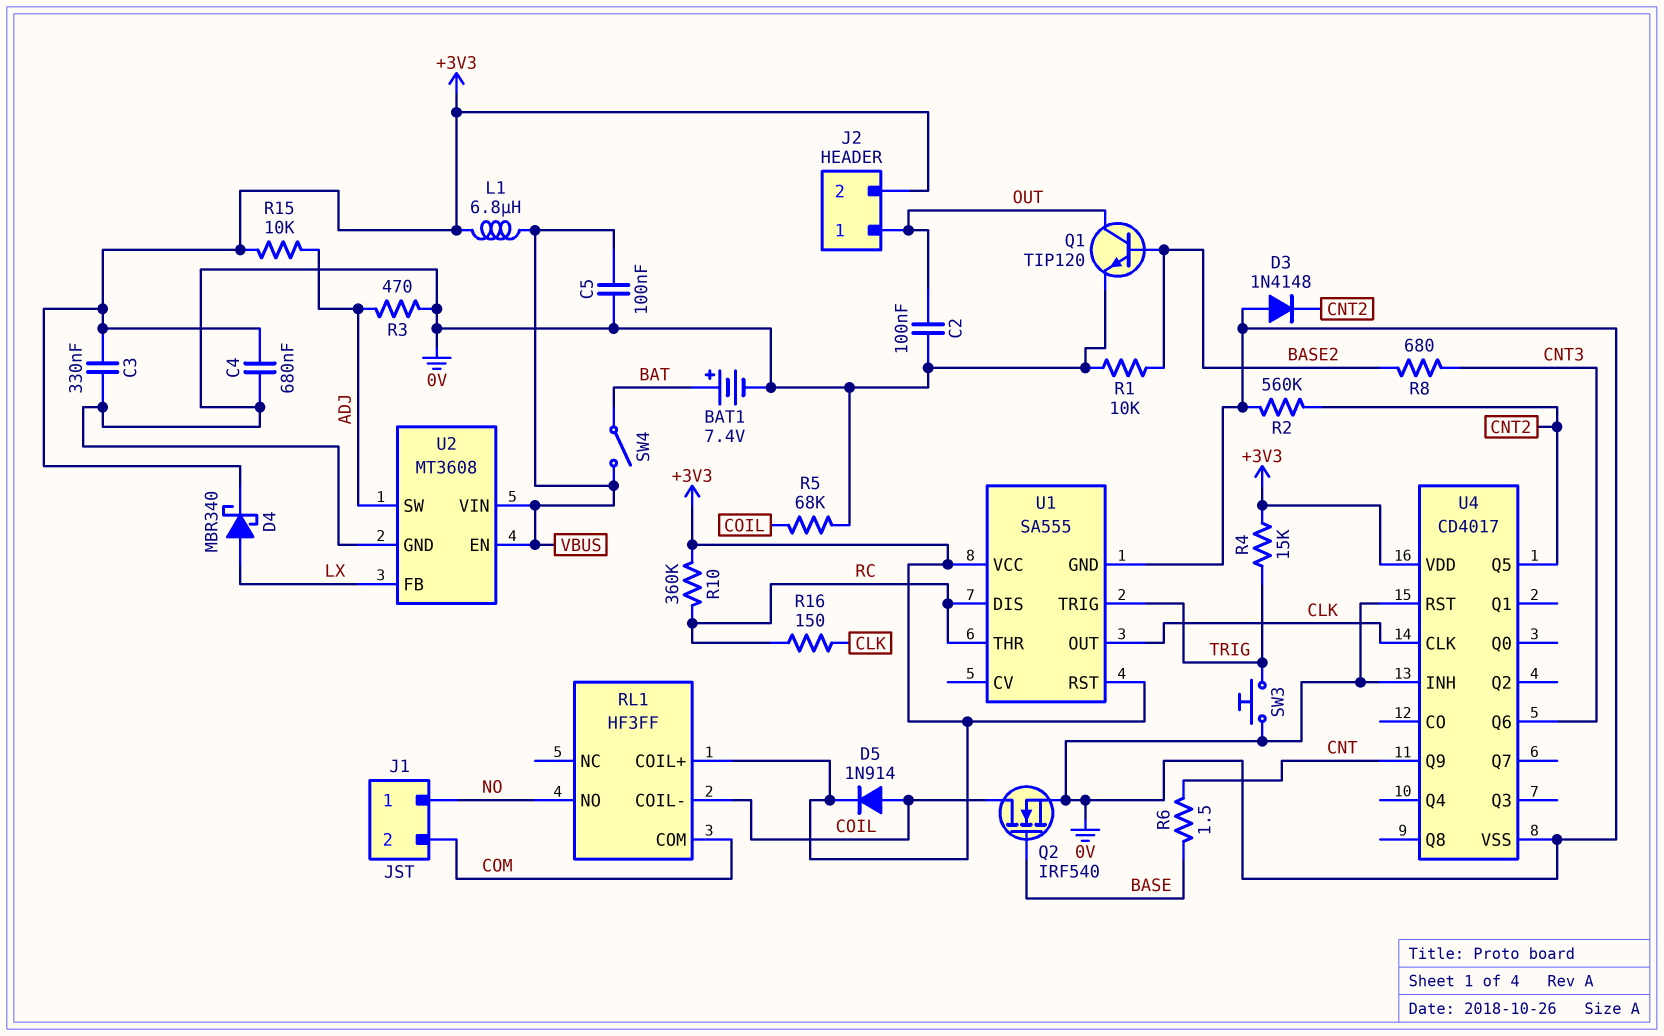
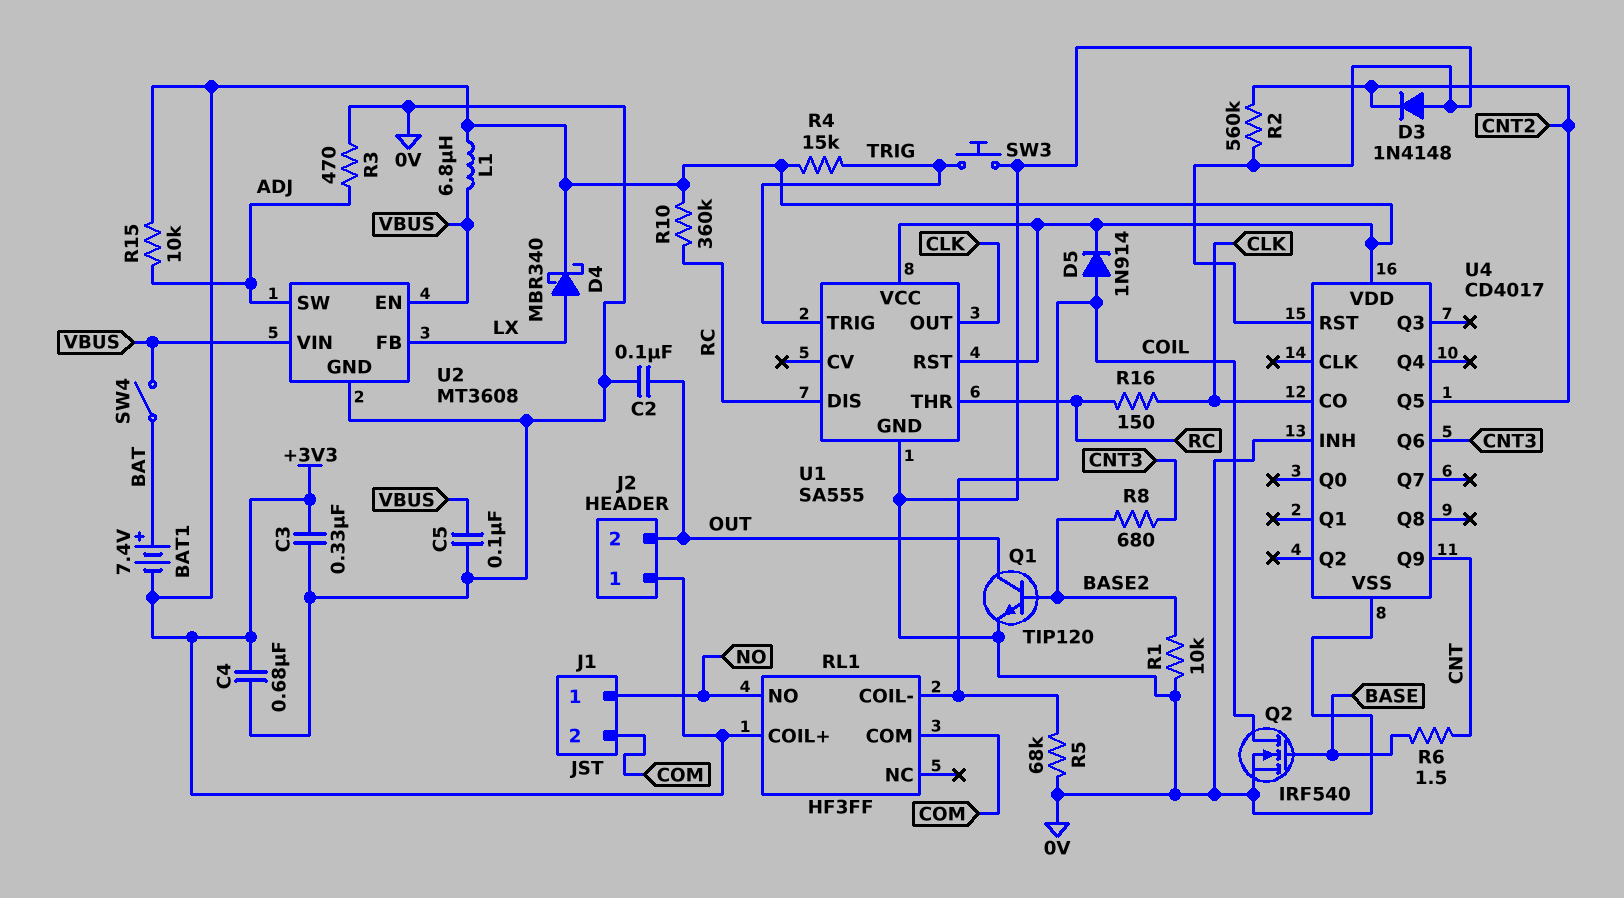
BAT1: 7.4V (plus BAT, minus 0V) -> 7.4V (plus BAT, minus +3V3)
J2 pin 1: OUT -> +3V3
J2 pin 2: +3V3 -> OUT
U4 pin CLK: CLK -> none
U4 pin CO: none -> CLK

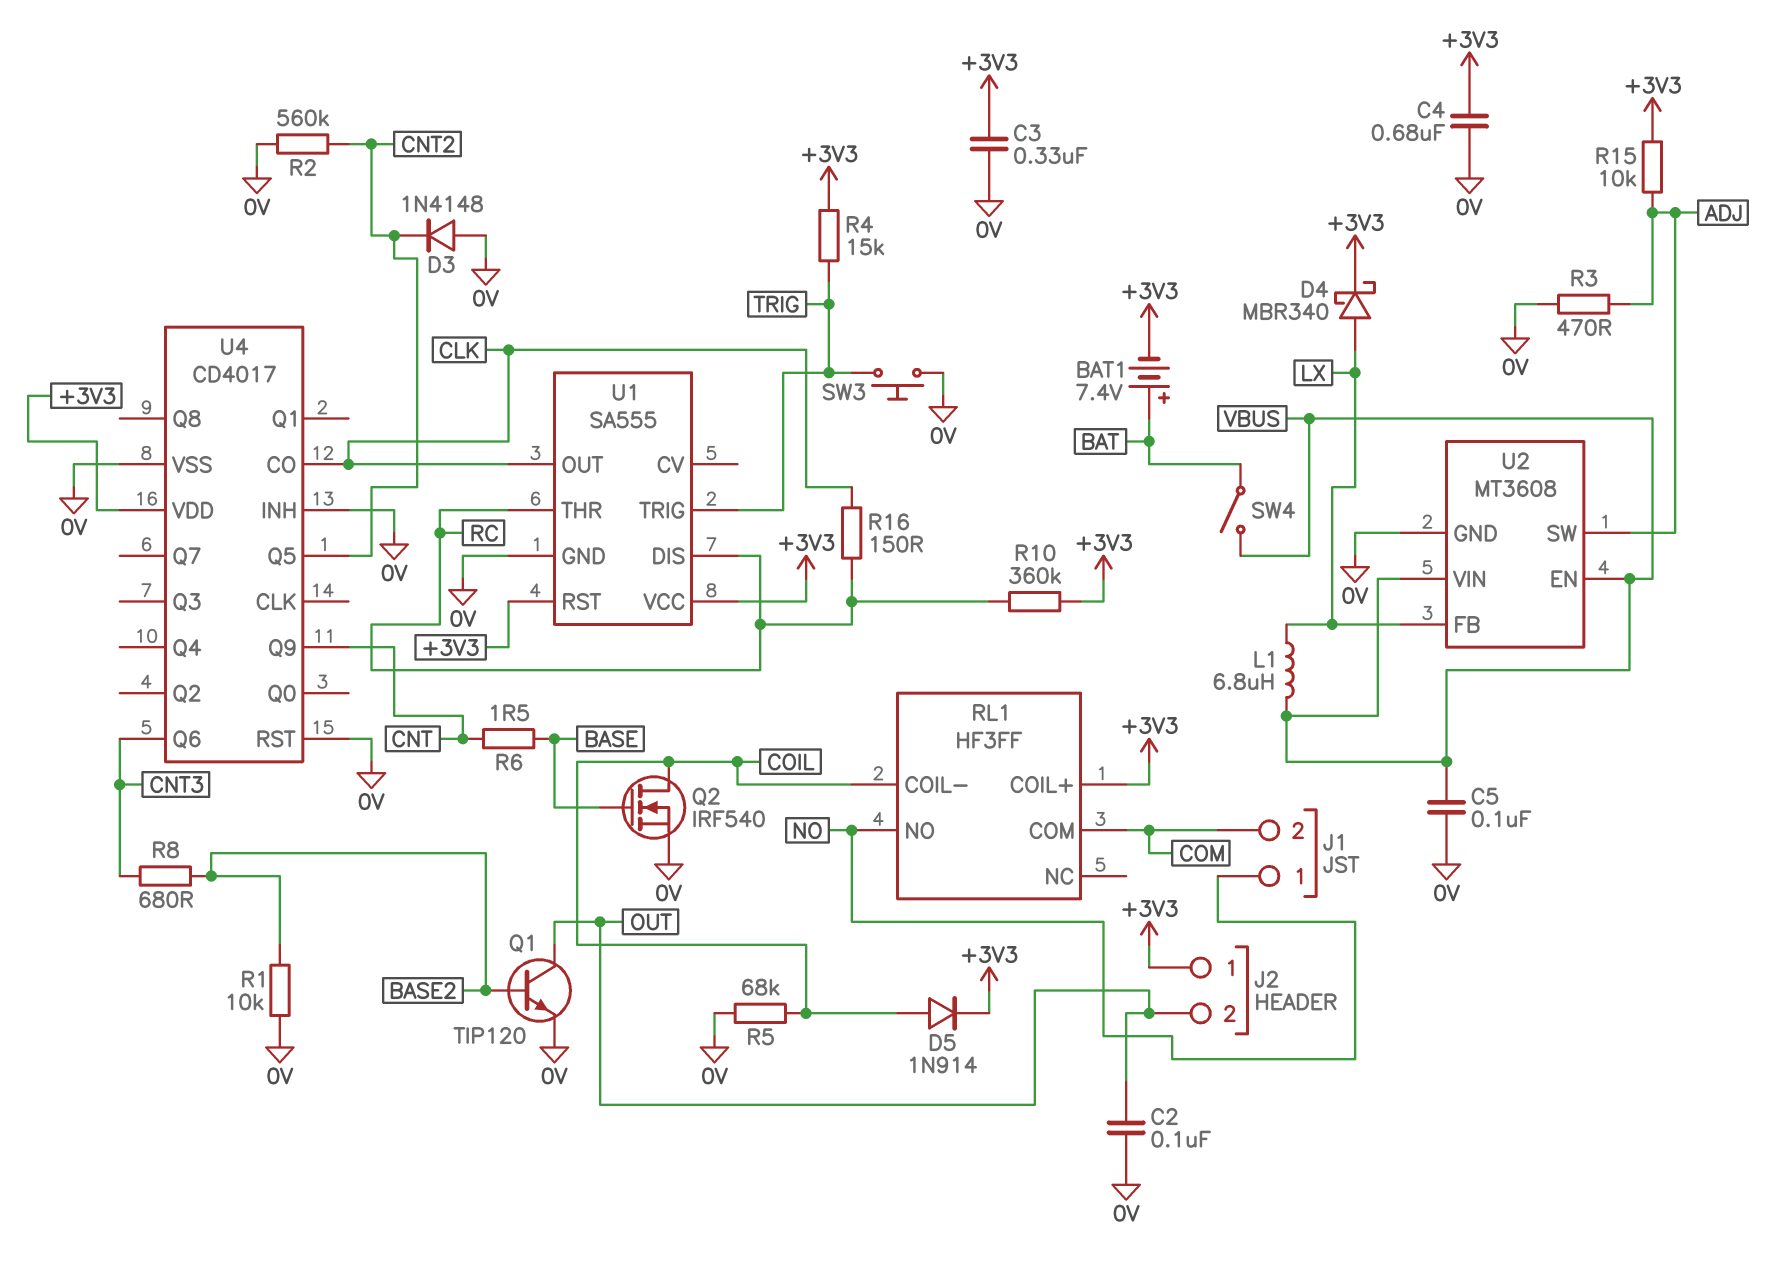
L1: 6.8uH (+3V3, VBUS) -> 6.8uH (LX, VBUS)

